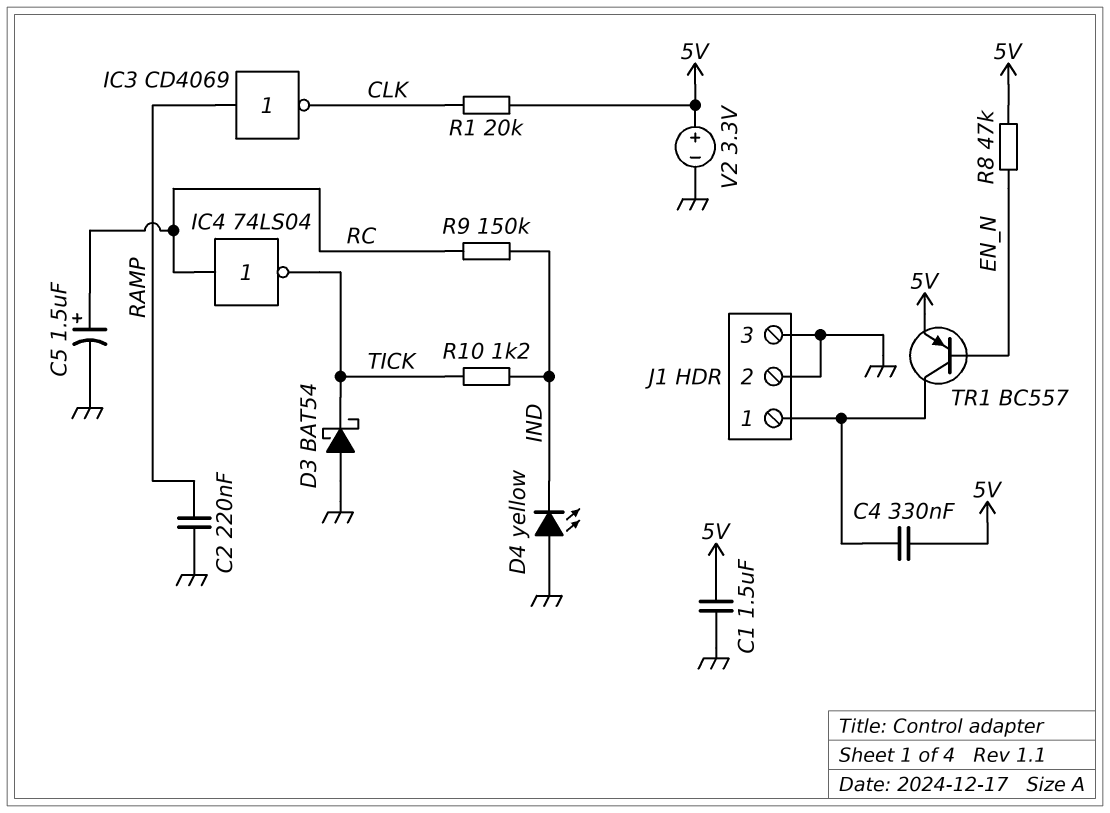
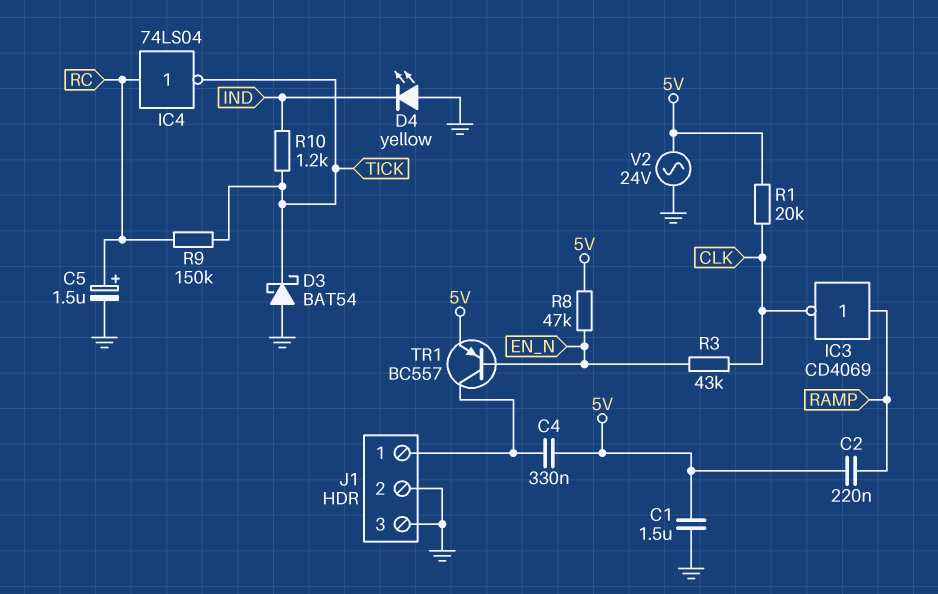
C2: 220nF (GND, RAMP) -> 220nF (5V, RAMP)
R3: none -> 43k (CLK, EN_N)
R9: 150k (IND, RC) -> 150k (RC, TICK)
V2: 3.3V (plus 5V, minus GND) -> AC 24V (5V, GND)

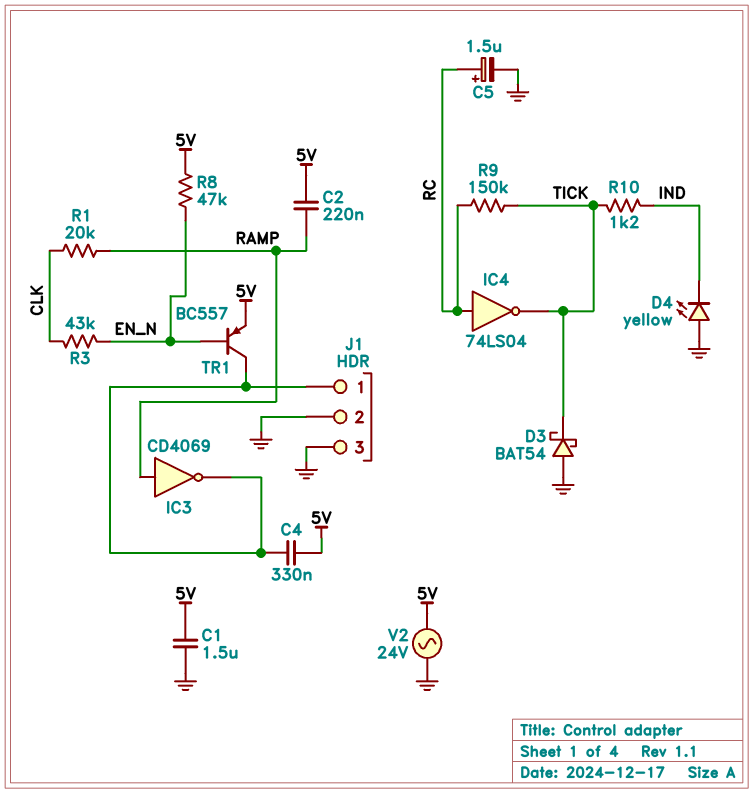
IC3: NOT CD4069 (in RAMP, out CLK) -> NOT CD4069 (in RAMP, out J1/1)
R1: 20k (5V, CLK) -> 20k (CLK, RAMP)

